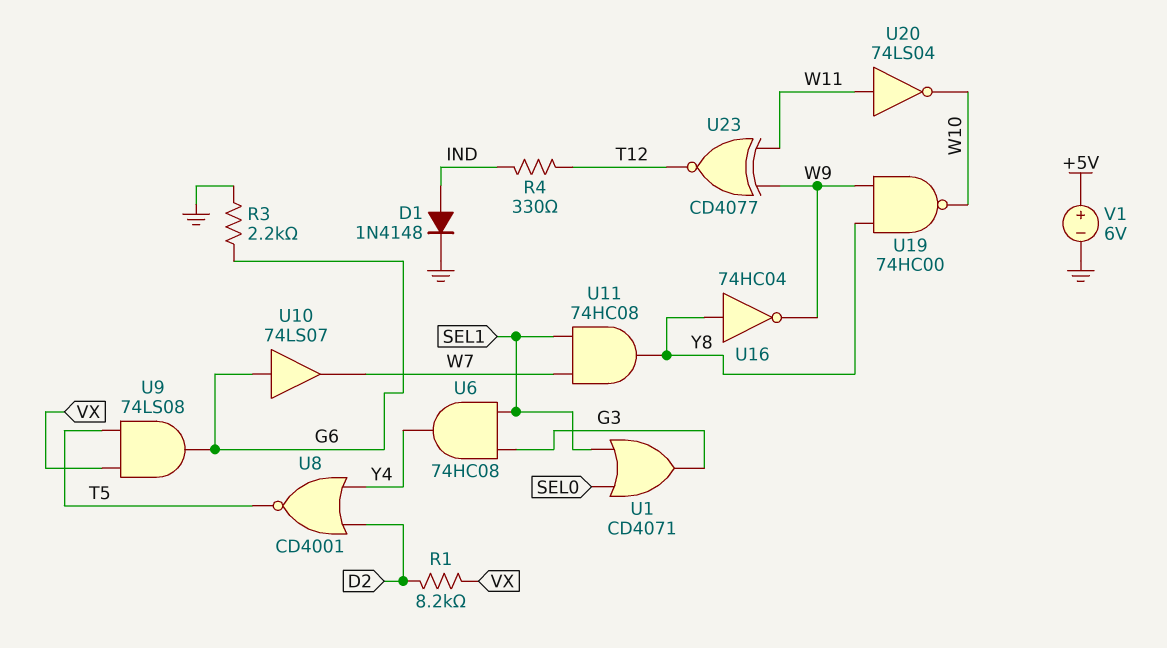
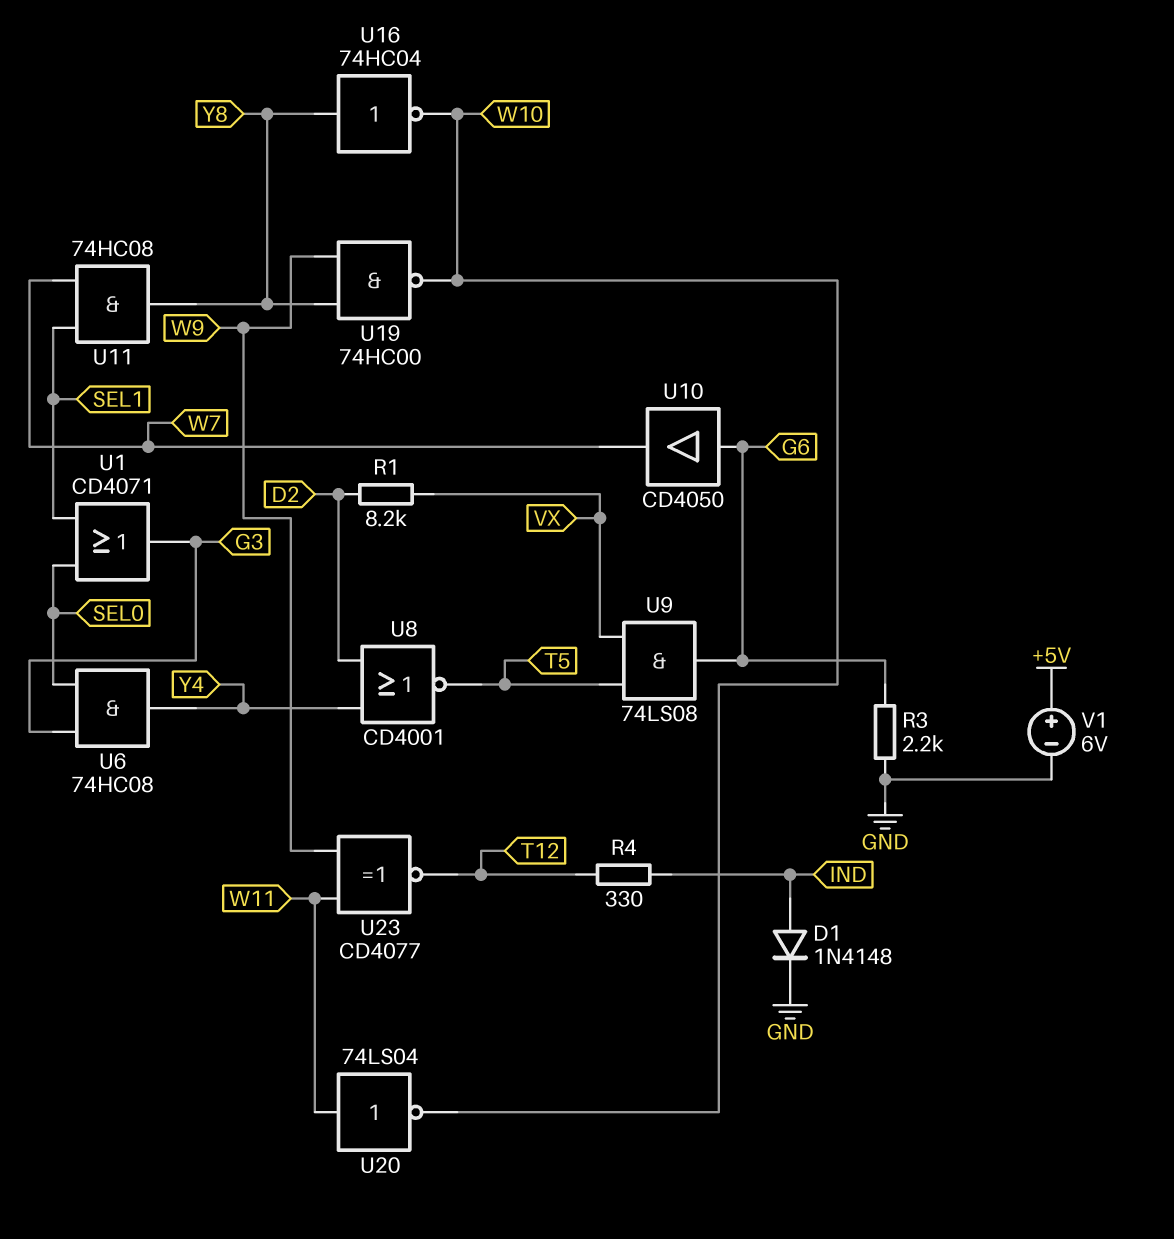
U6: AND 74HC08 (in G3, in SEL1, out Y4) -> AND 74HC08 (in G3, in SEL0, out Y4)
U10: buffer 74LS07 (in G6, out W7) -> buffer CD4050 (in G6, out W7)
U16: NOT 74HC04 (in Y8, out W9) -> NOT 74HC04 (in Y8, out W10)

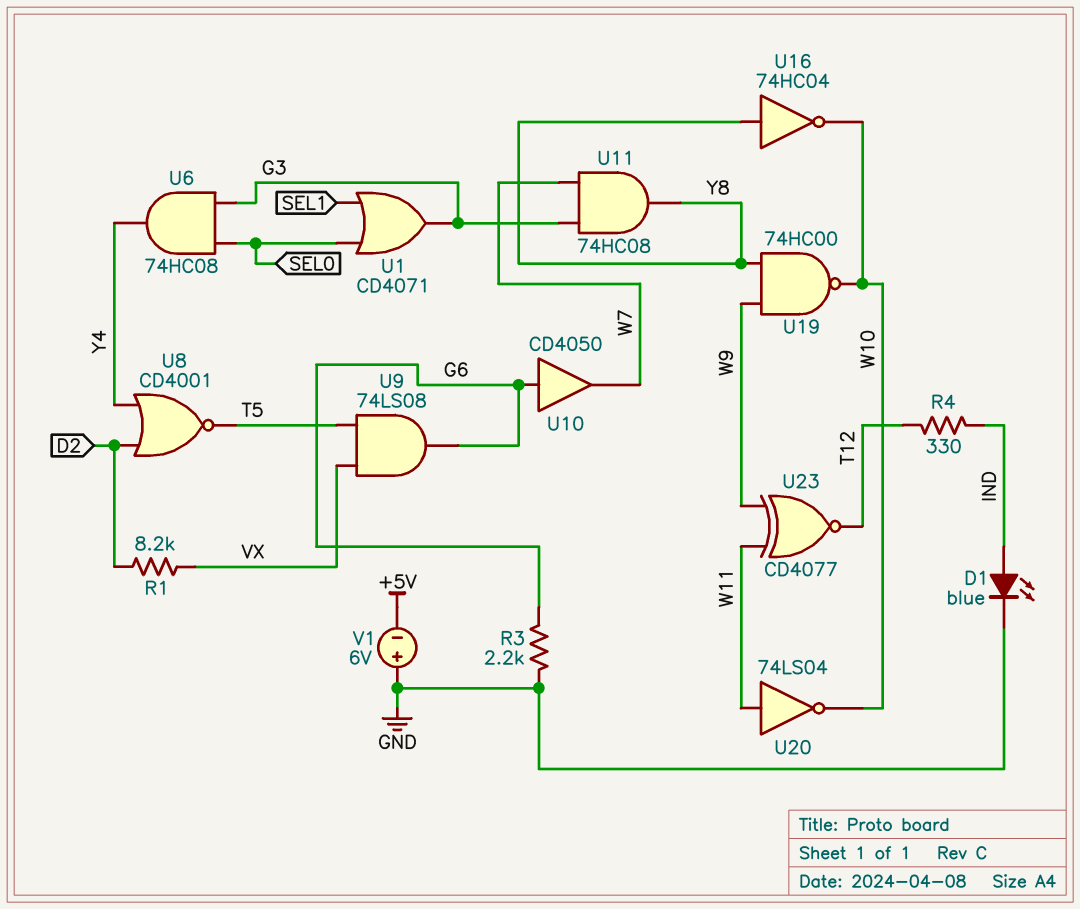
D1: diode 1N4148 (A IND, K GND) -> LED blue (A IND, K GND)
U11: AND 74HC08 (in SEL1, in W7, out Y8) -> AND 74HC08 (in G3, in W7, out Y8)
V1: 6V (plus +5V, minus GND) -> 6V (plus GND, minus +5V)

